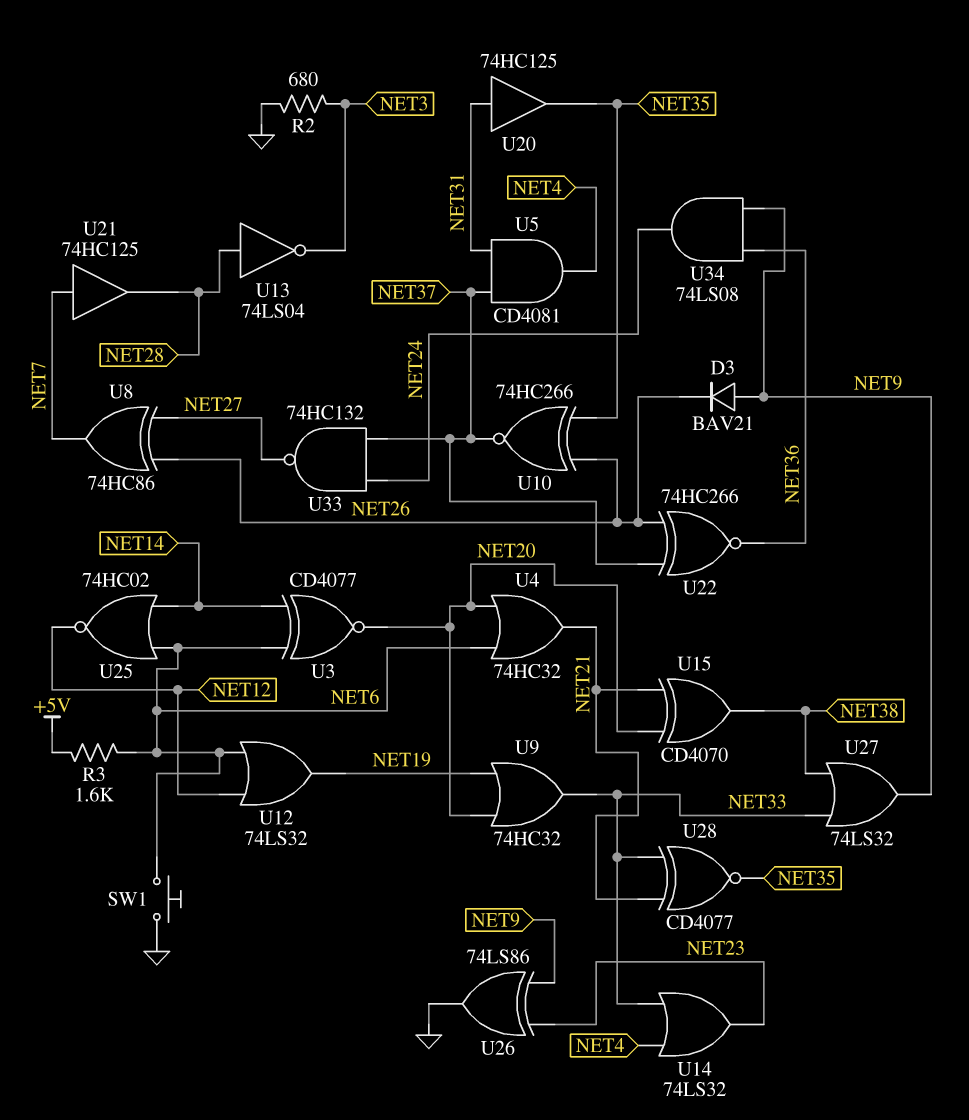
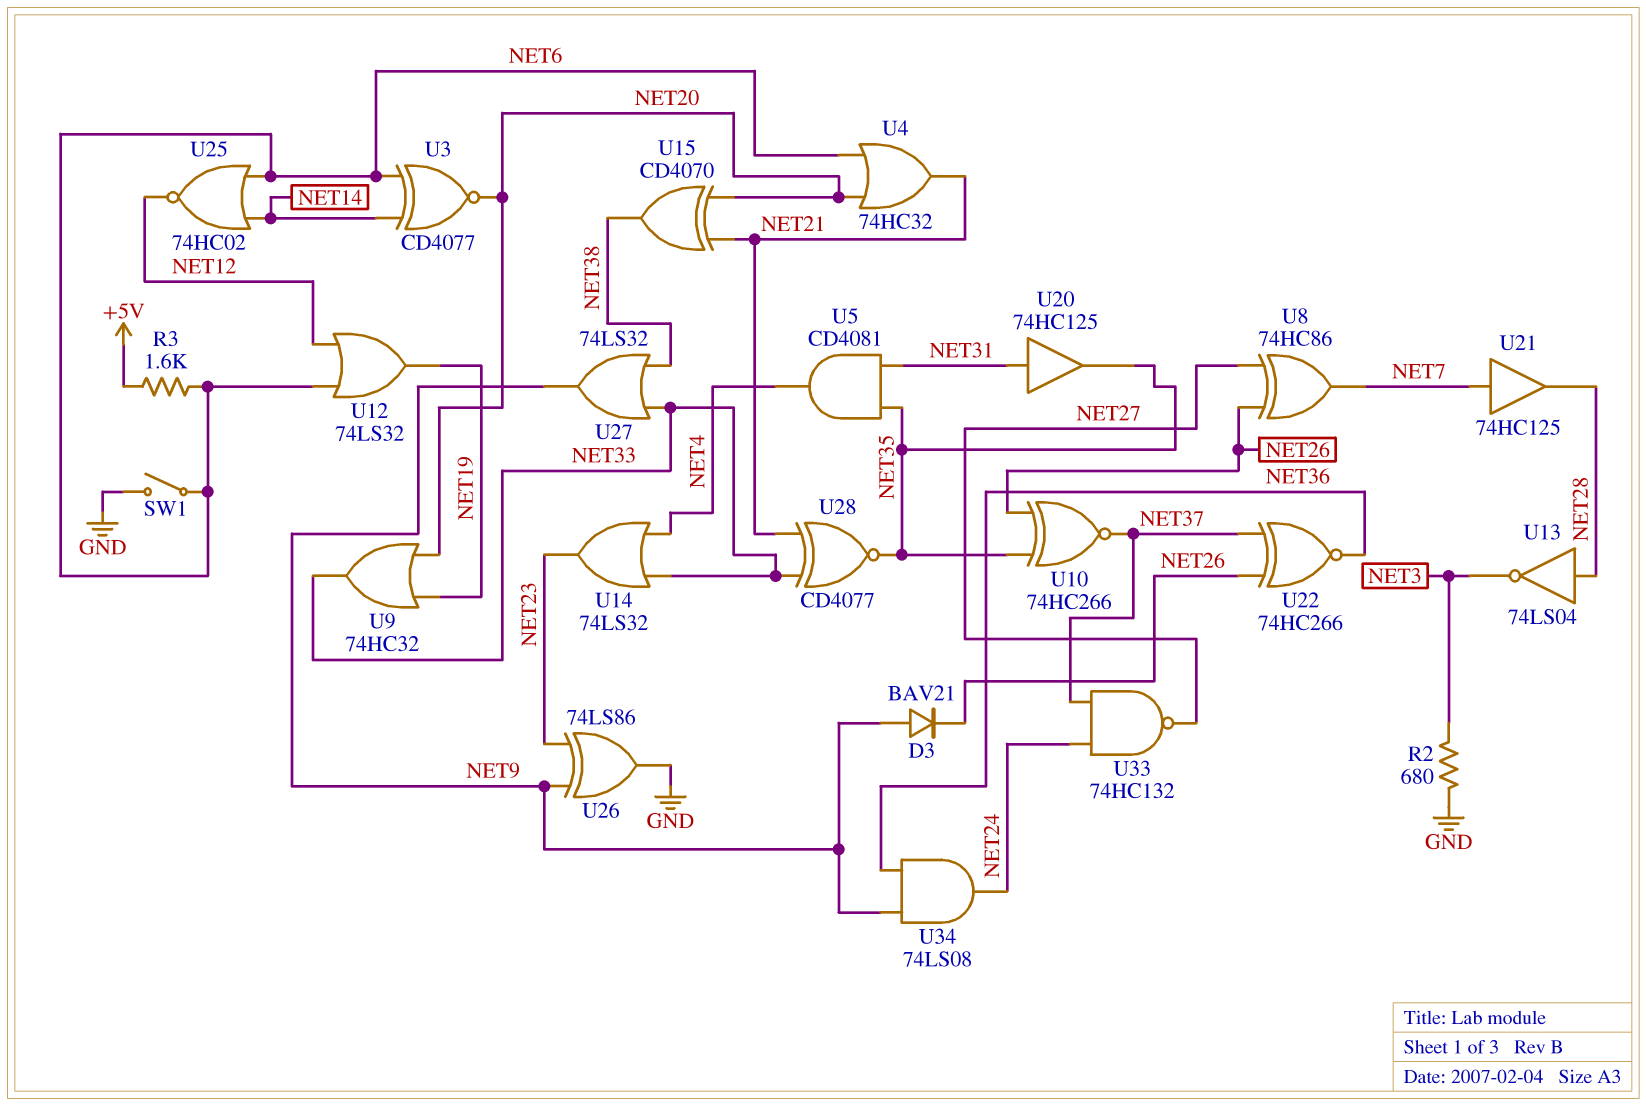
SW1: button (GND, NET6) -> switch (GND, NET6)
U5: AND CD4081 (in NET31, in NET37, out NET4) -> AND CD4081 (in NET31, in NET35, out NET4)

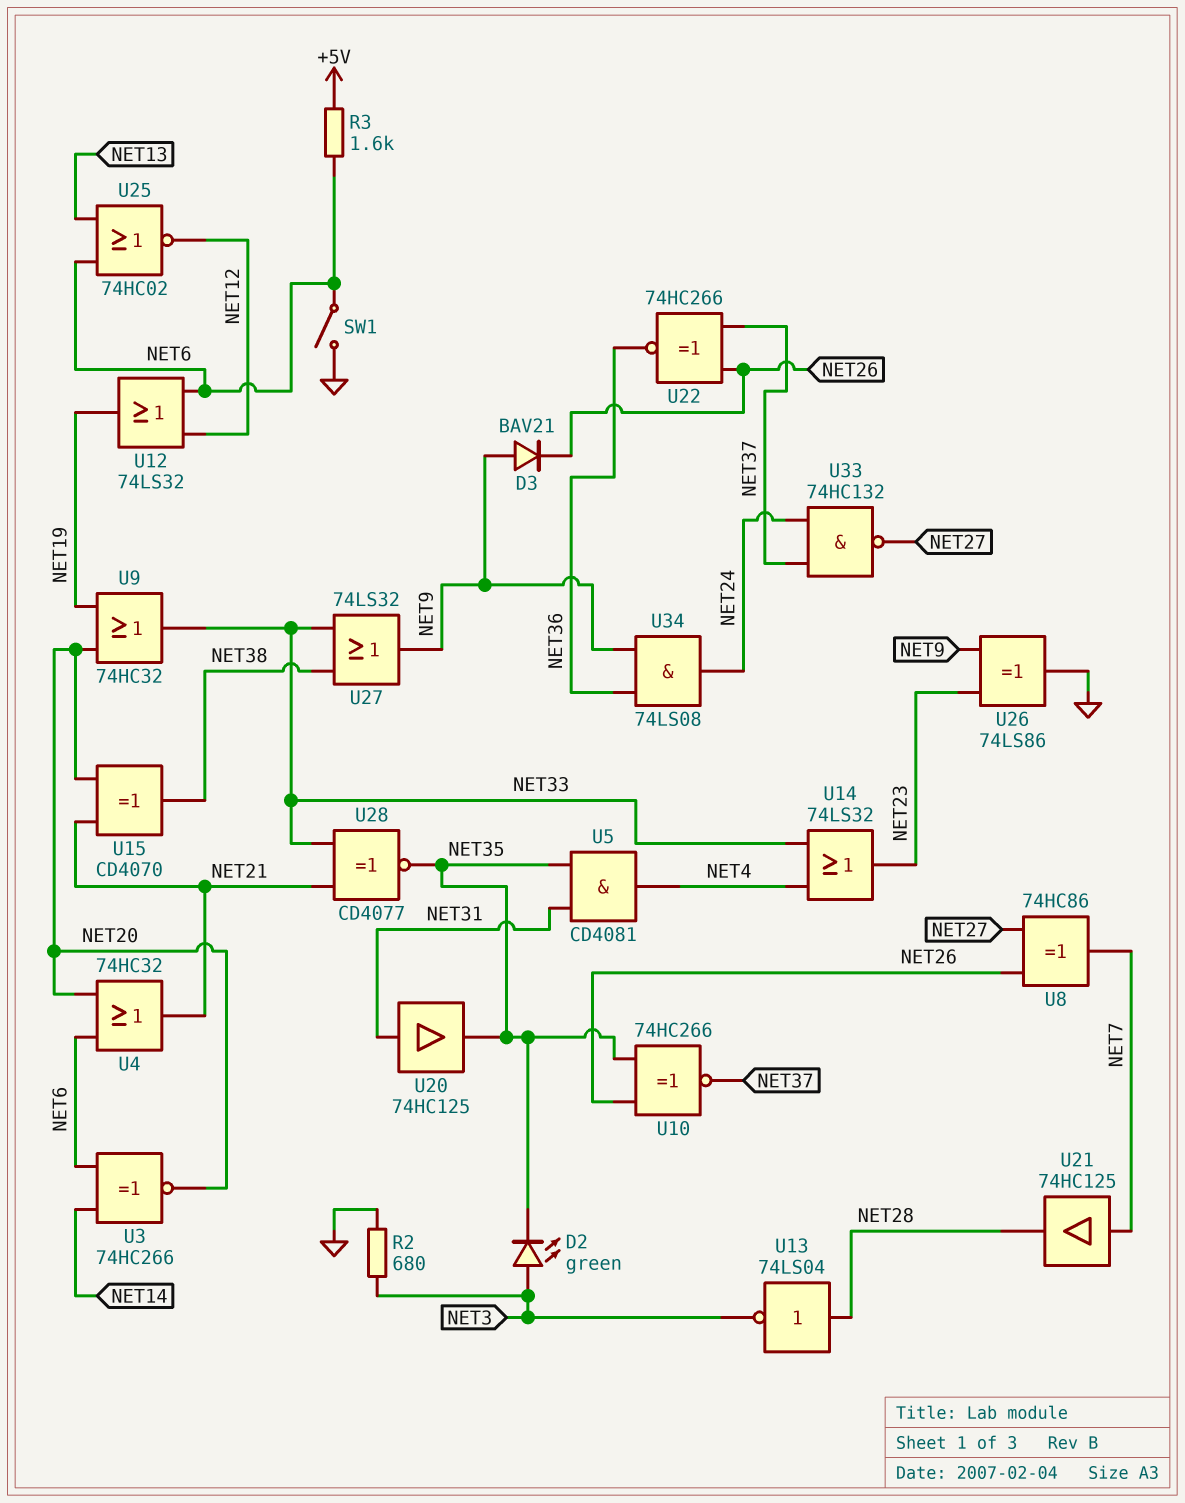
D2: none -> LED green (A NET3, K NET35)
U3: XNOR CD4077 (in NET6, in NET14, out NET20) -> XNOR 74HC266 (in NET6, in NET14, out NET20)
U25: NOR 74HC02 (in NET6, in NET14, out NET12) -> NOR 74HC02 (in NET6, in NET13, out NET12)

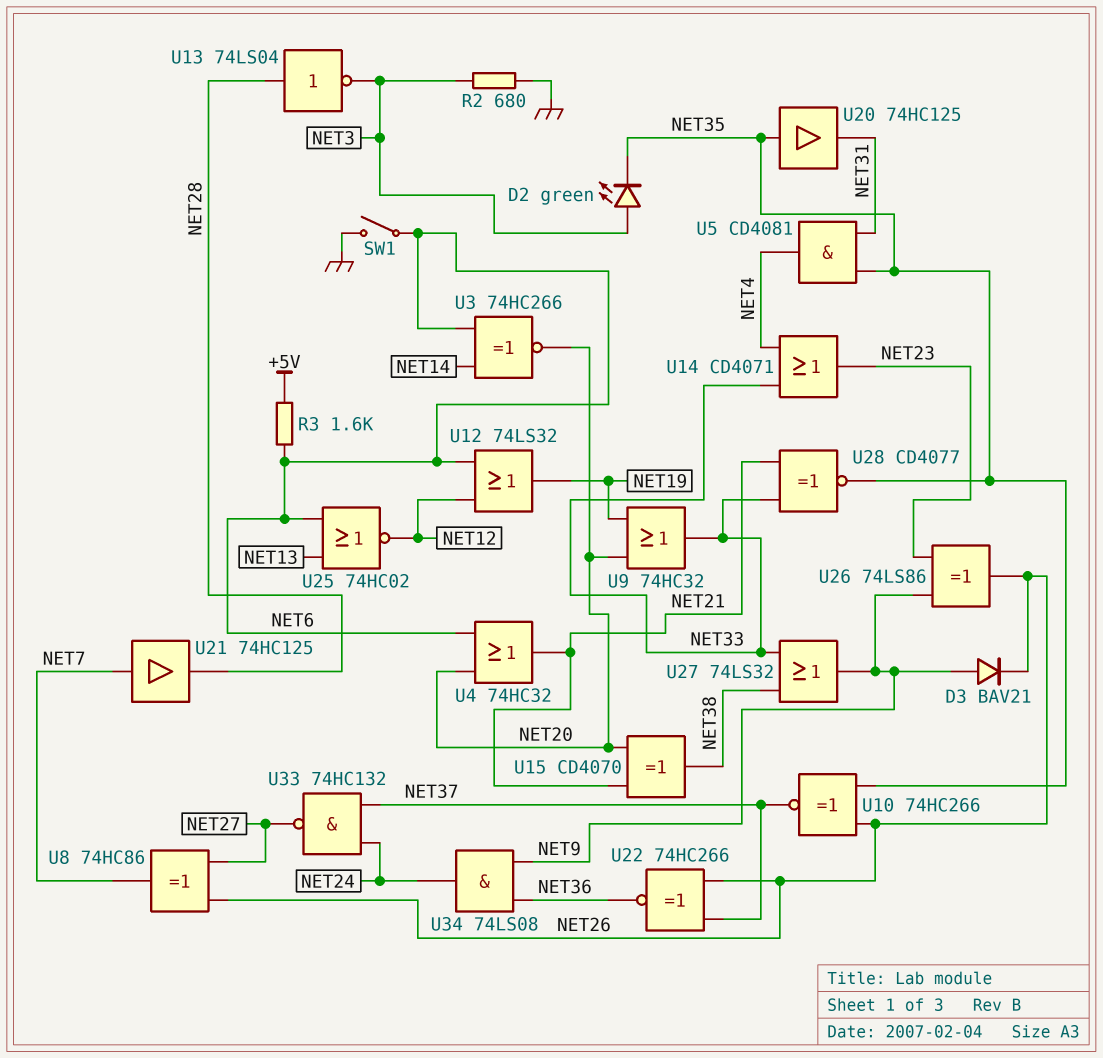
U14: OR 74LS32 (in NET4, in NET33, out NET23) -> OR CD4071 (in NET4, in NET33, out NET23)
U20: buffer 74HC125 (in NET31, out NET35) -> buffer 74HC125 (in NET35, out NET31)
U26: XOR 74LS86 (in NET9, in NET23, out GND) -> XOR 74LS86 (in NET9, in NET23, out NET26)

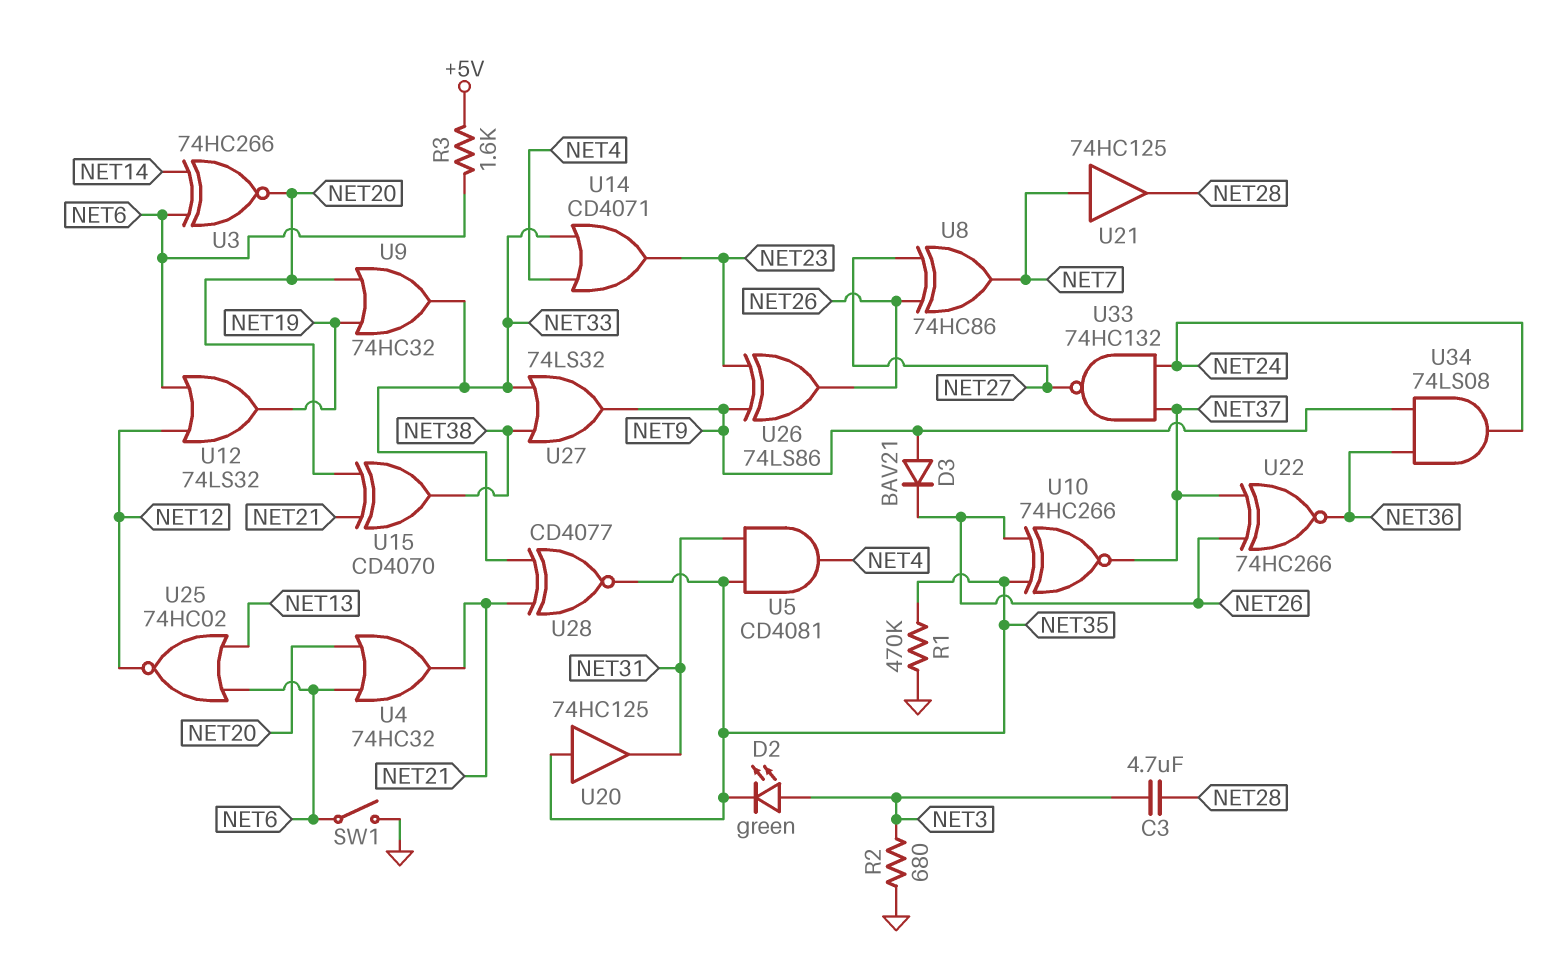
C3: none -> 4.7uF (NET3, NET28)
R1: none -> 470k (GND, NET35)
U13: NOT 74LS04 (in NET28, out NET3) -> none

